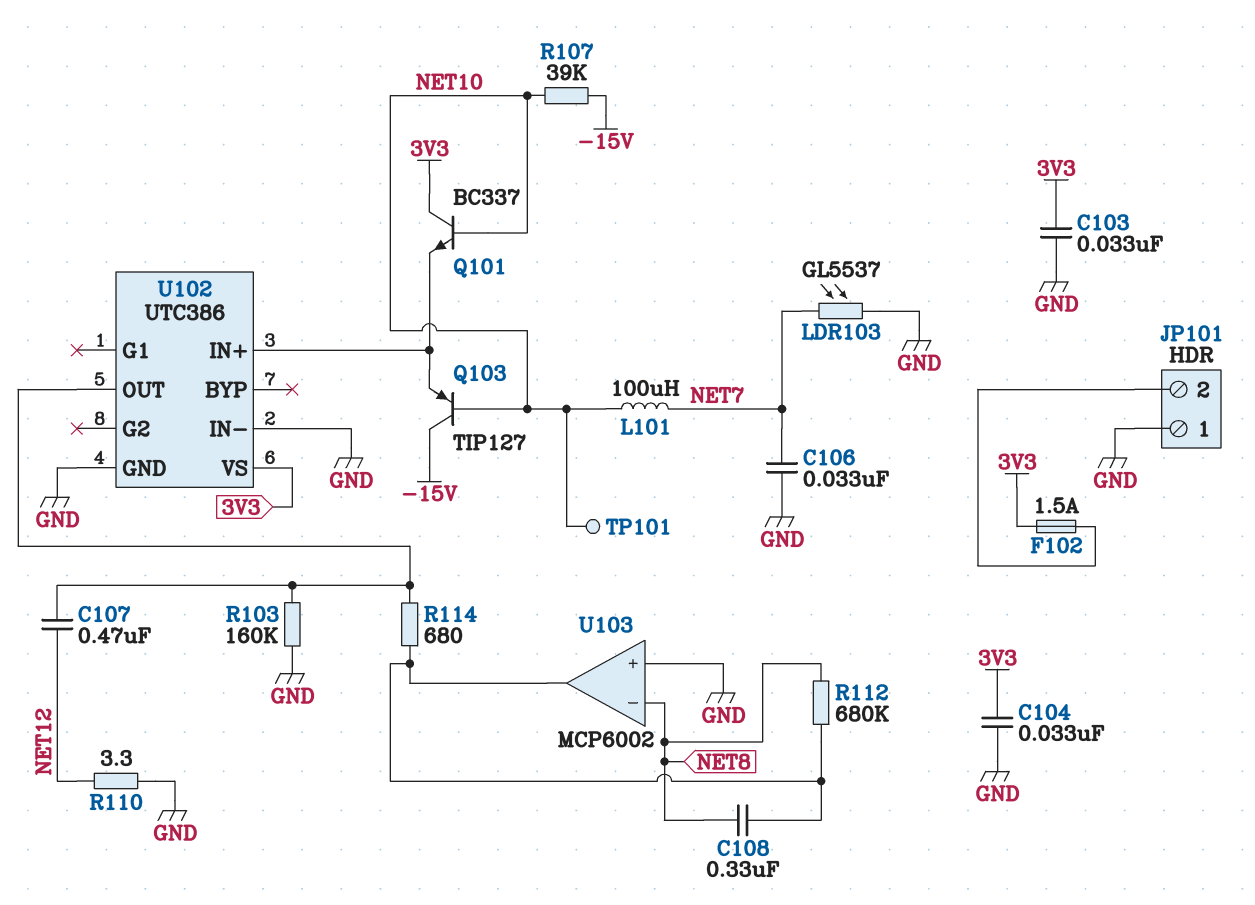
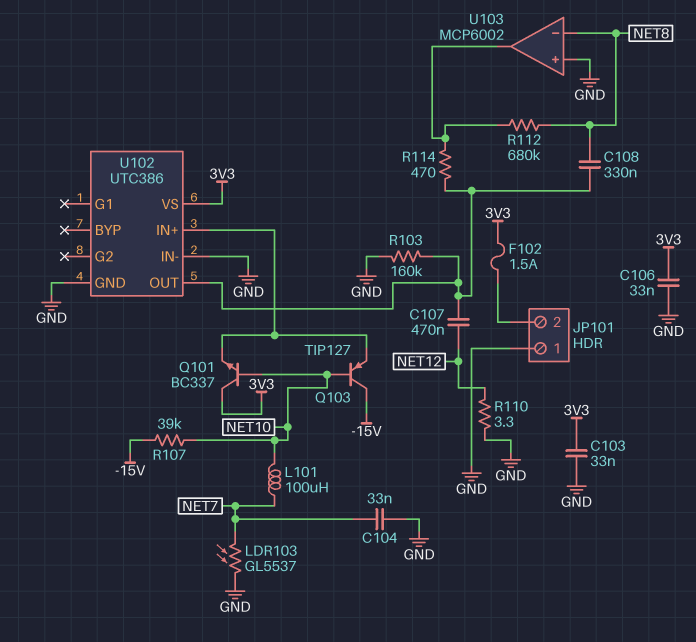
C104: 33nF (3V3, GND) -> 33nF (GND, NET7)
C106: 33nF (GND, NET7) -> 33nF (3V3, GND)
C108: 330nF (NET8, U103/out) -> 330nF (NET8, U102/OUT)
R114: 680 (U102/OUT, U103/out) -> 470 (U102/OUT, U103/out)
TP101: test point (NET10) -> none

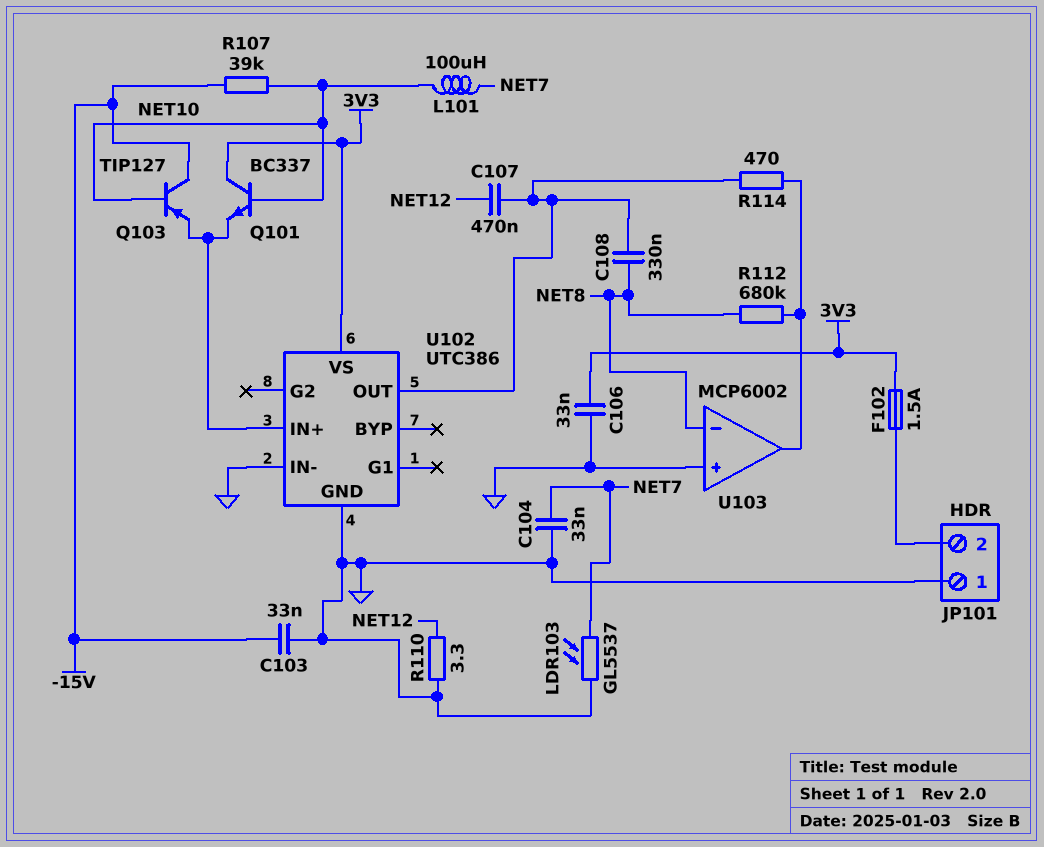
C103: 33nF (3V3, GND) -> 33nF (-15V, GND)
R103: 160k (GND, U102/OUT) -> none

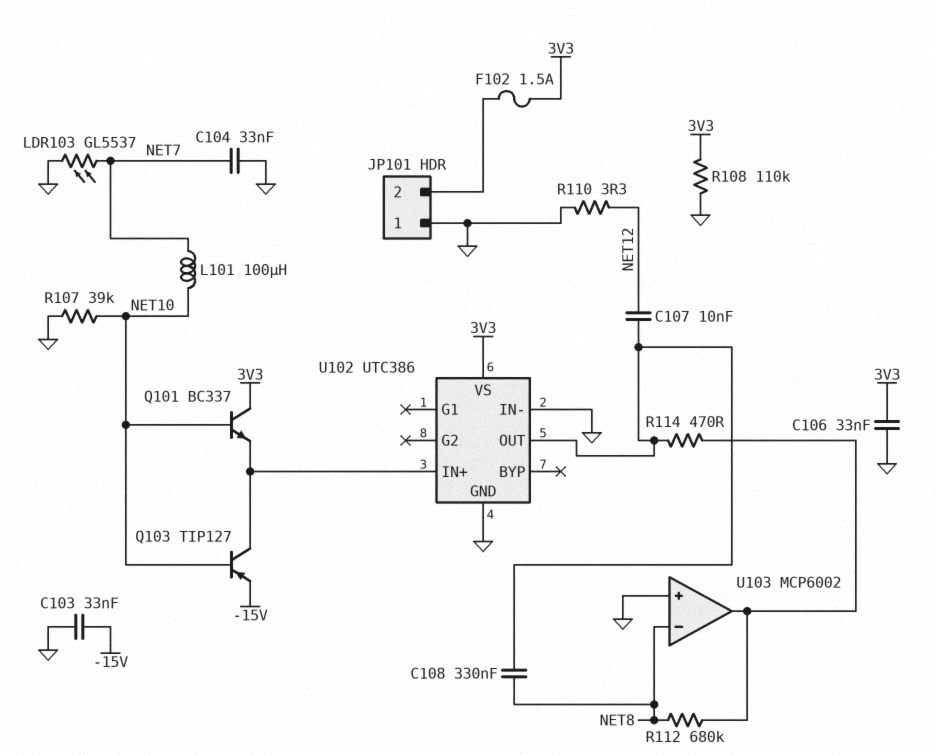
C107: 470nF (NET12, U102/OUT) -> 10nF (NET12, U102/OUT)
Q103: PNP TIP127 (B NET10, C -15V, E U102/IN+) -> PNP TIP127 (B NET10, C U102/IN+, E -15V)
R107: 39k (-15V, NET10) -> 39k (GND, NET10)
R108: none -> 110k (3V3, GND)

